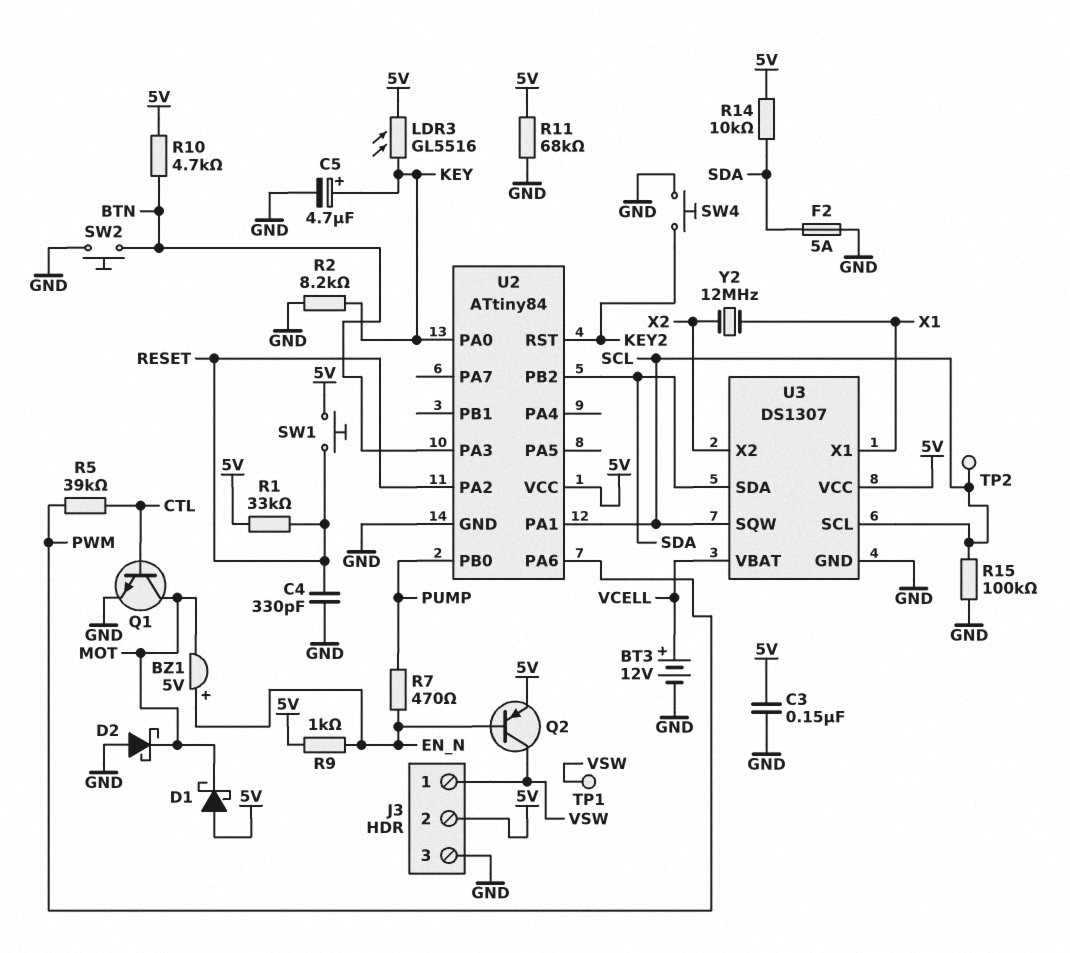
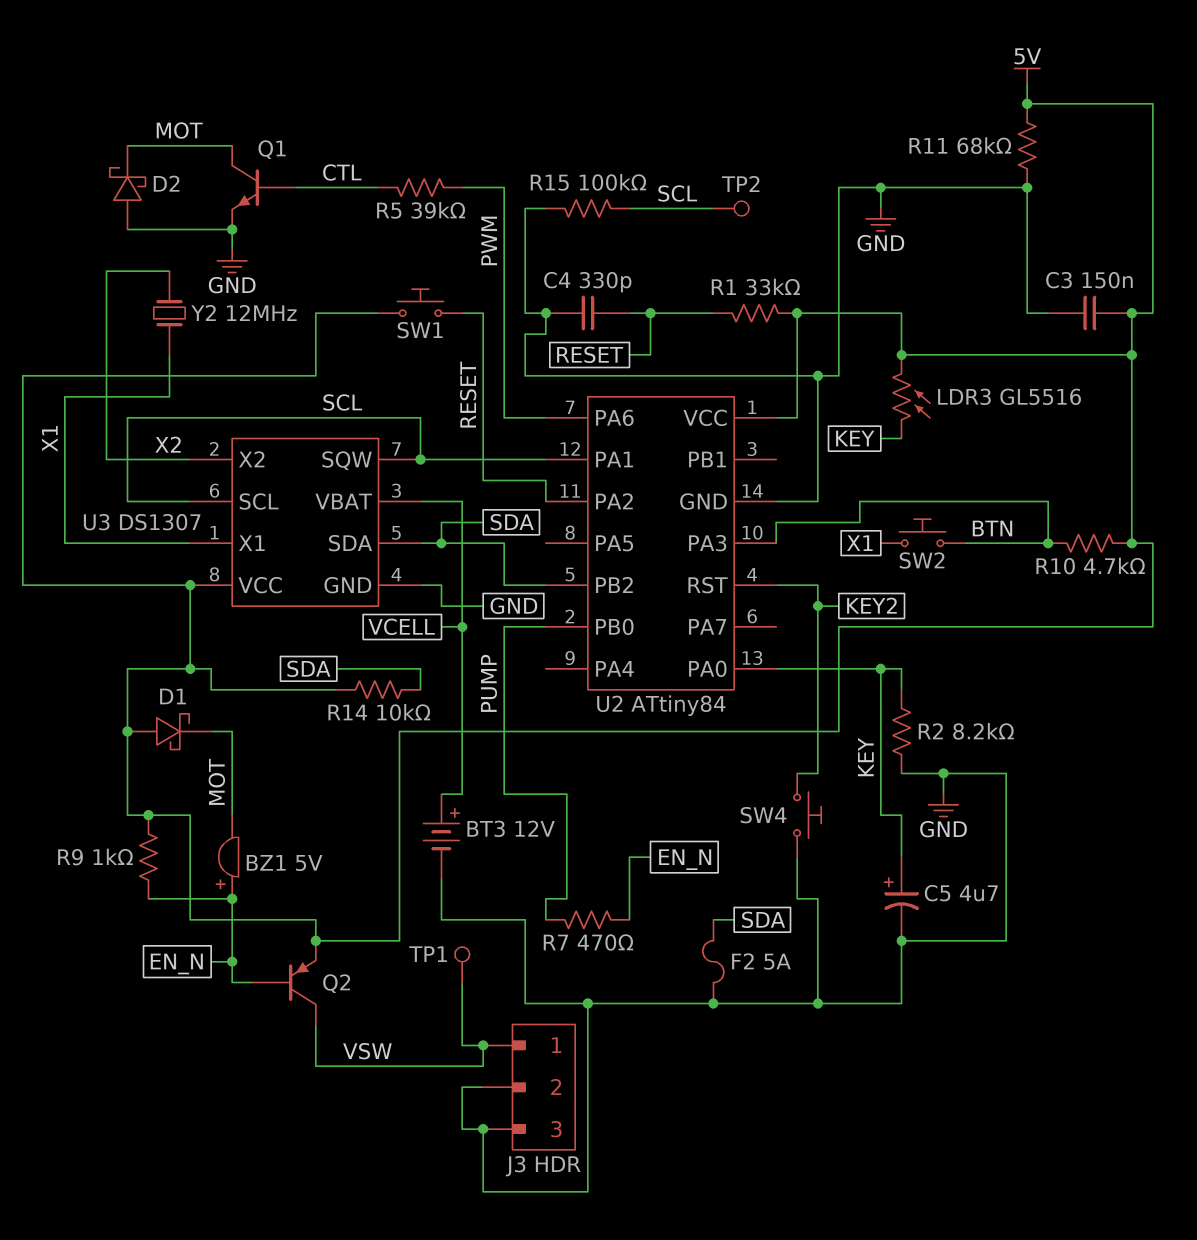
J3 pin 2: 5V -> GND
SW2: button (BTN, GND) -> button (BTN, X1)

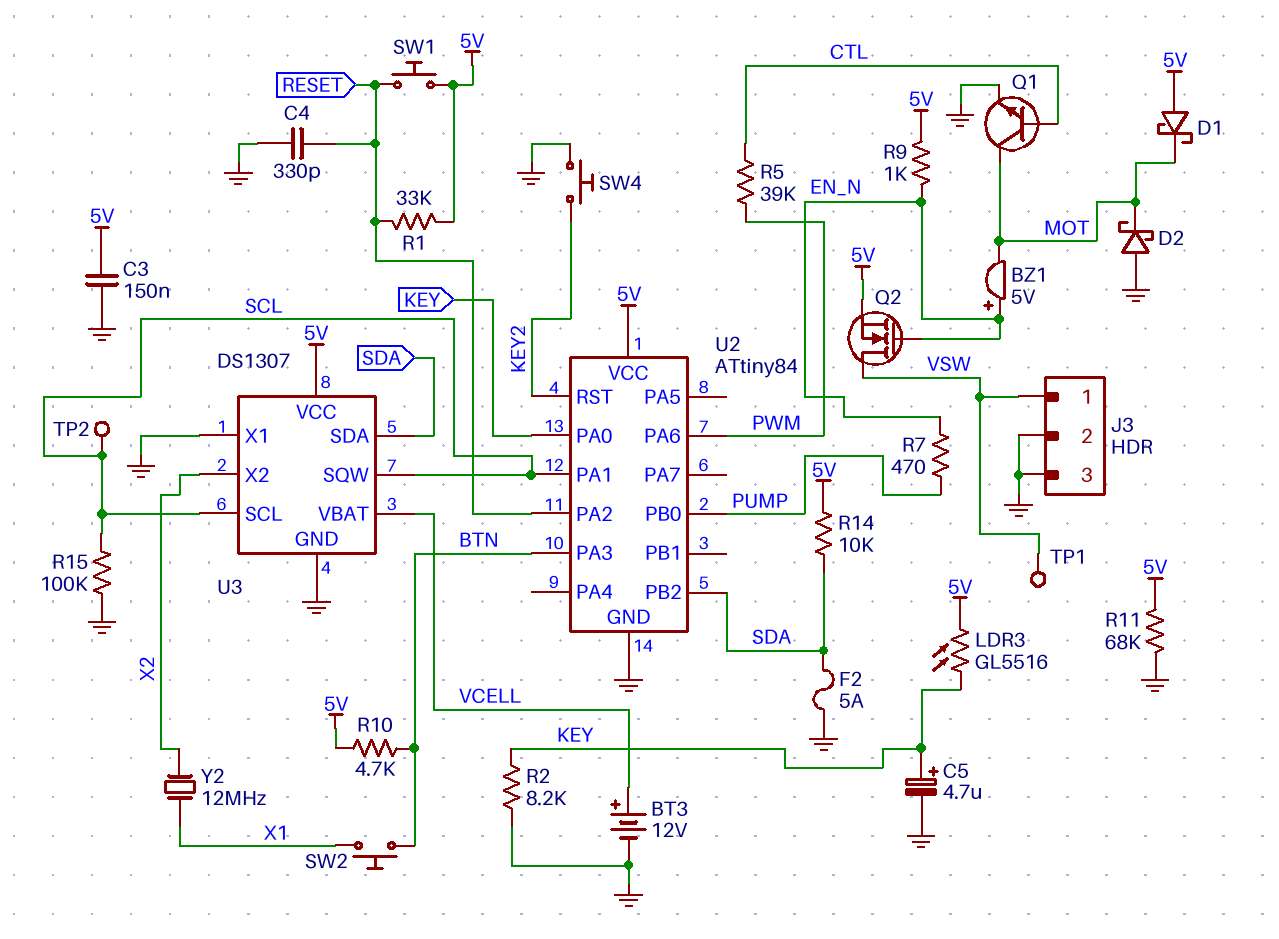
Q2: PNP (B EN_N, C VSW, E 5V) -> NMOS (G EN_N, D VSW, S 5V)
U3 pin X1: X1 -> GND

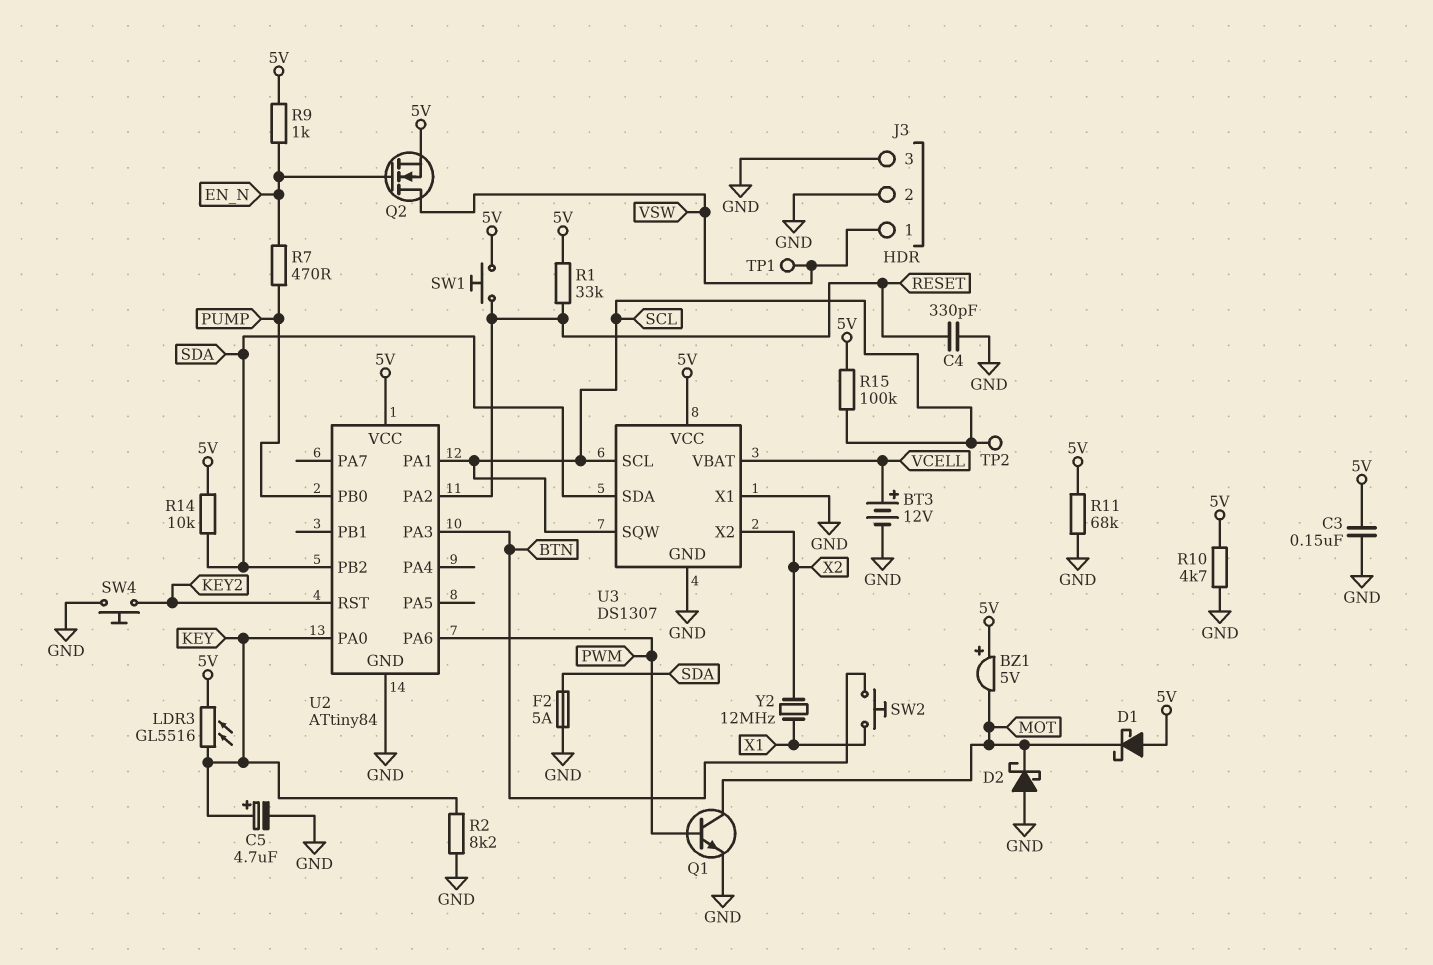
BZ1: buzzer 5V (plus EN_N, minus MOT) -> buzzer 5V (plus 5V, minus MOT)
Q1: NPN (B CTL, C MOT, E GND) -> NPN (B PWM, C MOT, E GND)
R5: 39k (CTL, PWM) -> none
R10: 4.7k (5V, BTN) -> 4.7k (5V, GND)
R15: 100k (GND, SCL) -> 100k (5V, SCL)

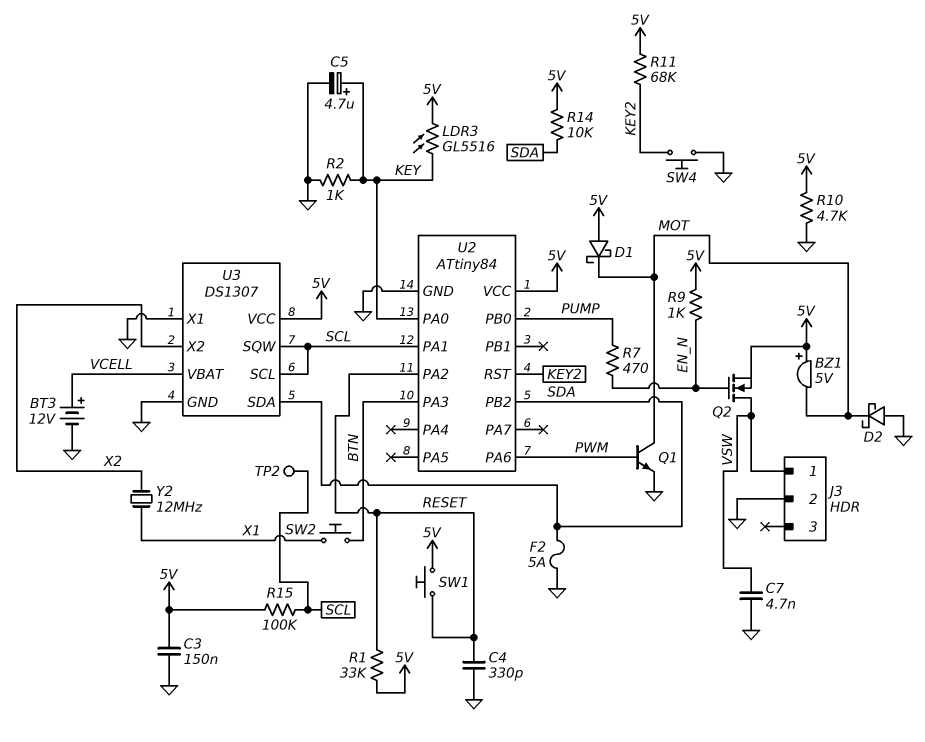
C7: none -> 4.7nF (GND, VSW)
J3 pin 3: GND -> none
R2: 8.2k (GND, KEY) -> 1k (GND, KEY)
R11: 68k (5V, GND) -> 68k (5V, KEY2)
TP1: test point (VSW) -> none

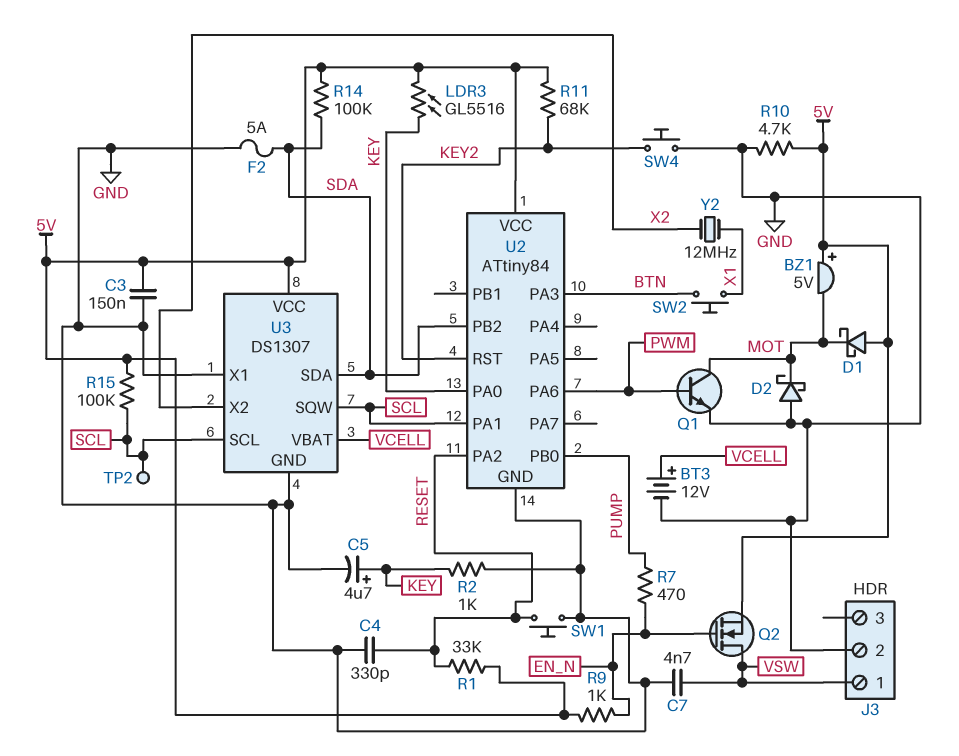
R14: 10k (5V, SDA) -> 100k (5V, SDA)
SW1: button (5V, RESET) -> button (GND, RESET)

